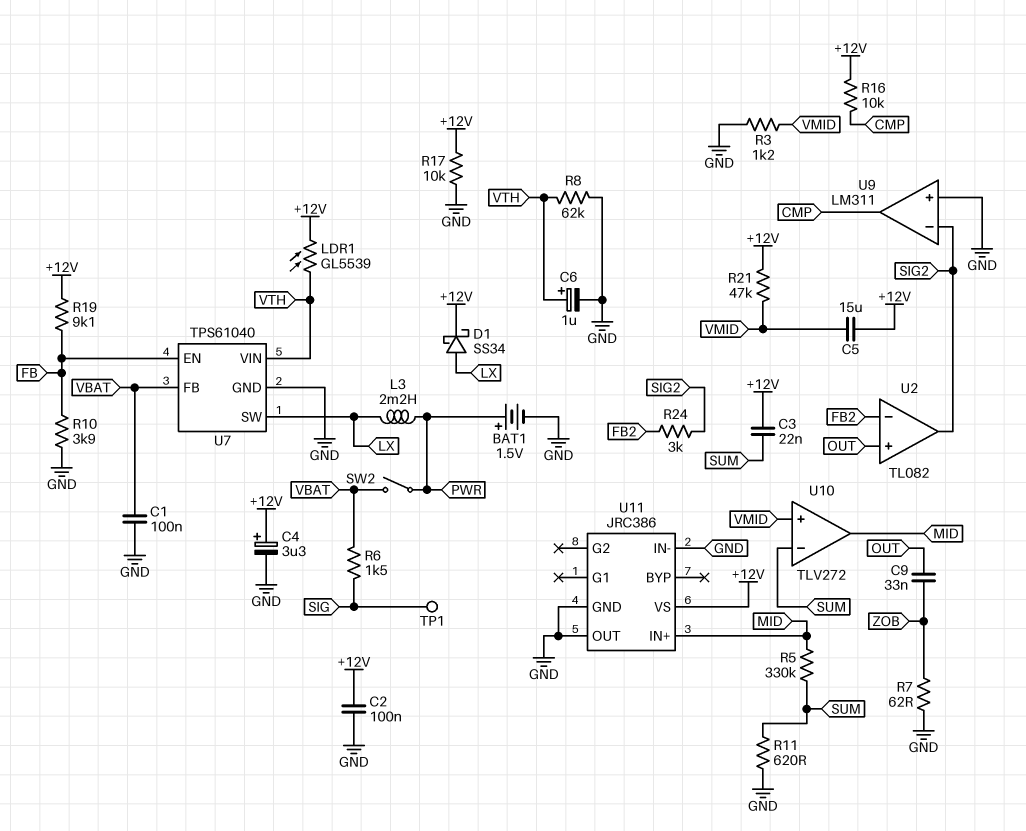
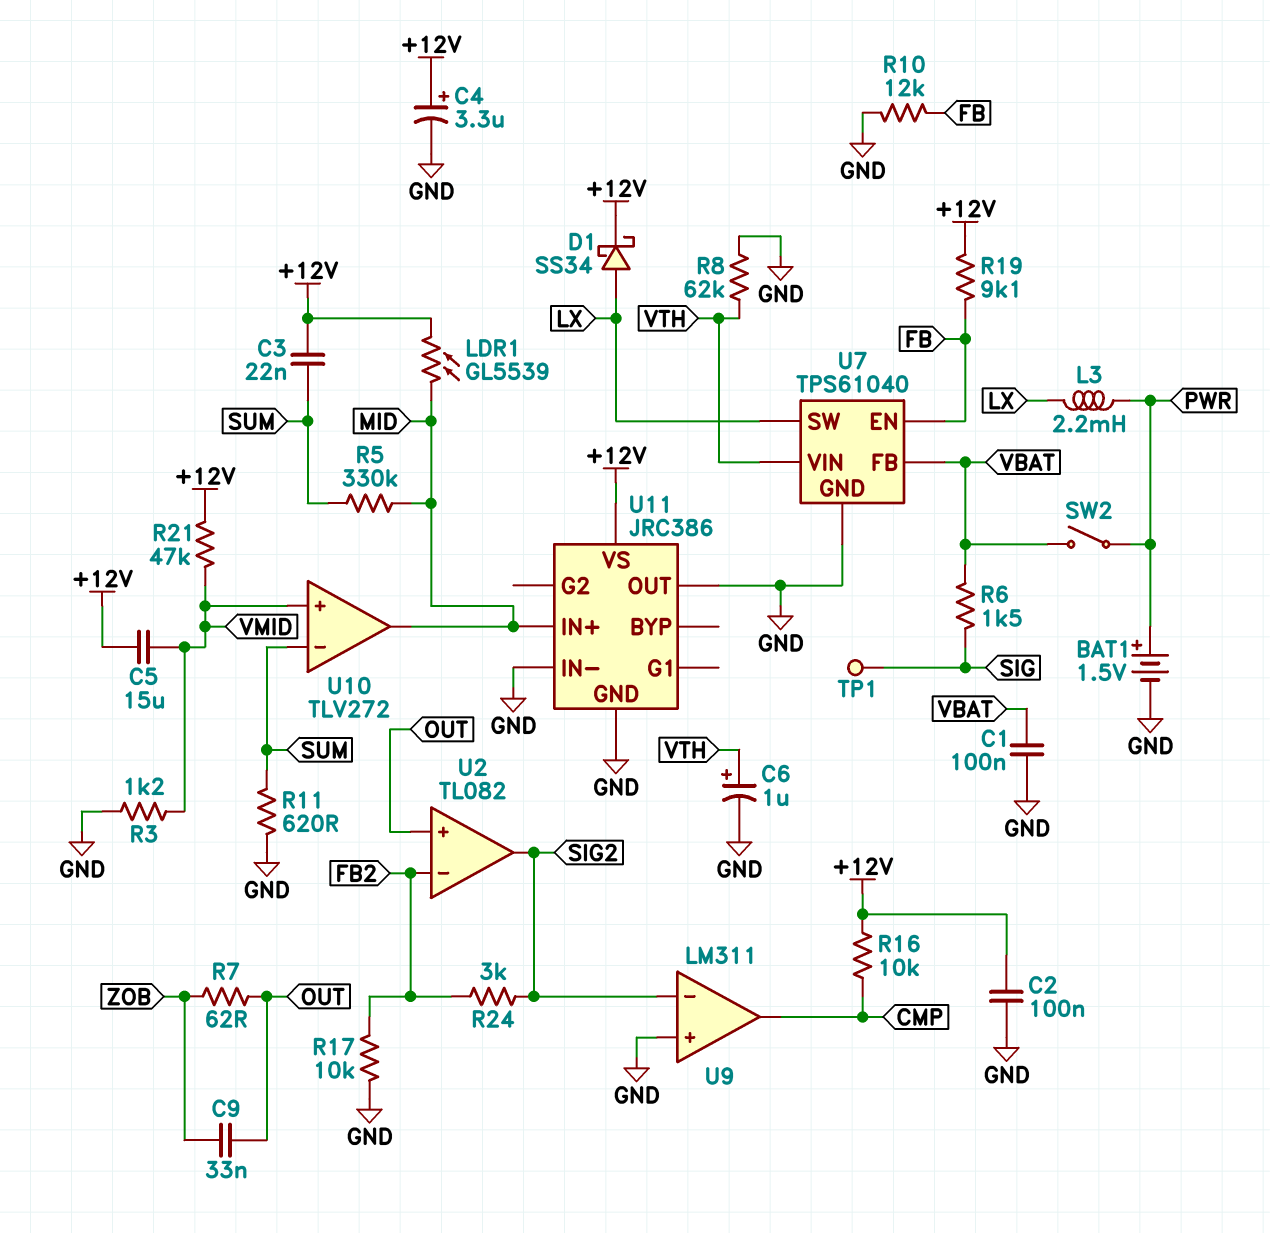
LDR1: GL5539 (+12V, VTH) -> GL5539 (+12V, MID)
R7: 62 (GND, ZOB) -> 62 (OUT, ZOB)
R10: 3.9k (FB, GND) -> 12k (FB, GND)
R17: 10k (+12V, GND) -> 10k (FB2, GND)

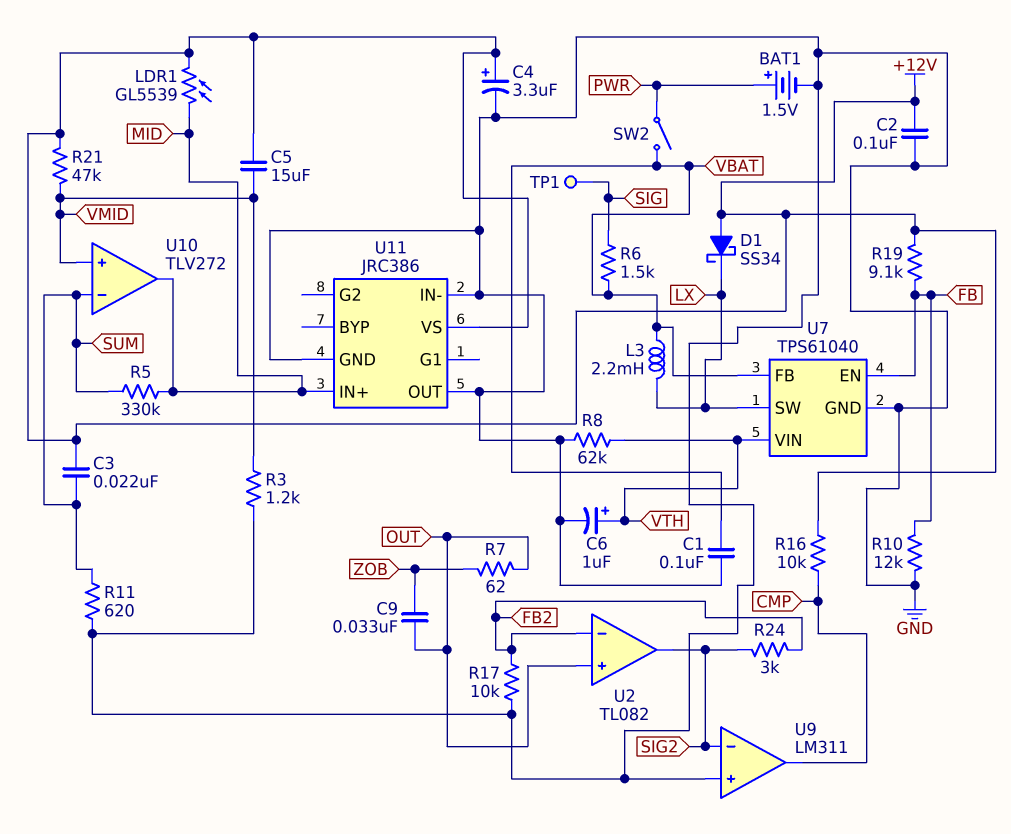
D1: schottky SS34 (A LX, K +12V) -> schottky SS34 (A +12V, K LX)
L3: 2.2mH (LX, PWR) -> 2.2mH (LX, VBAT)

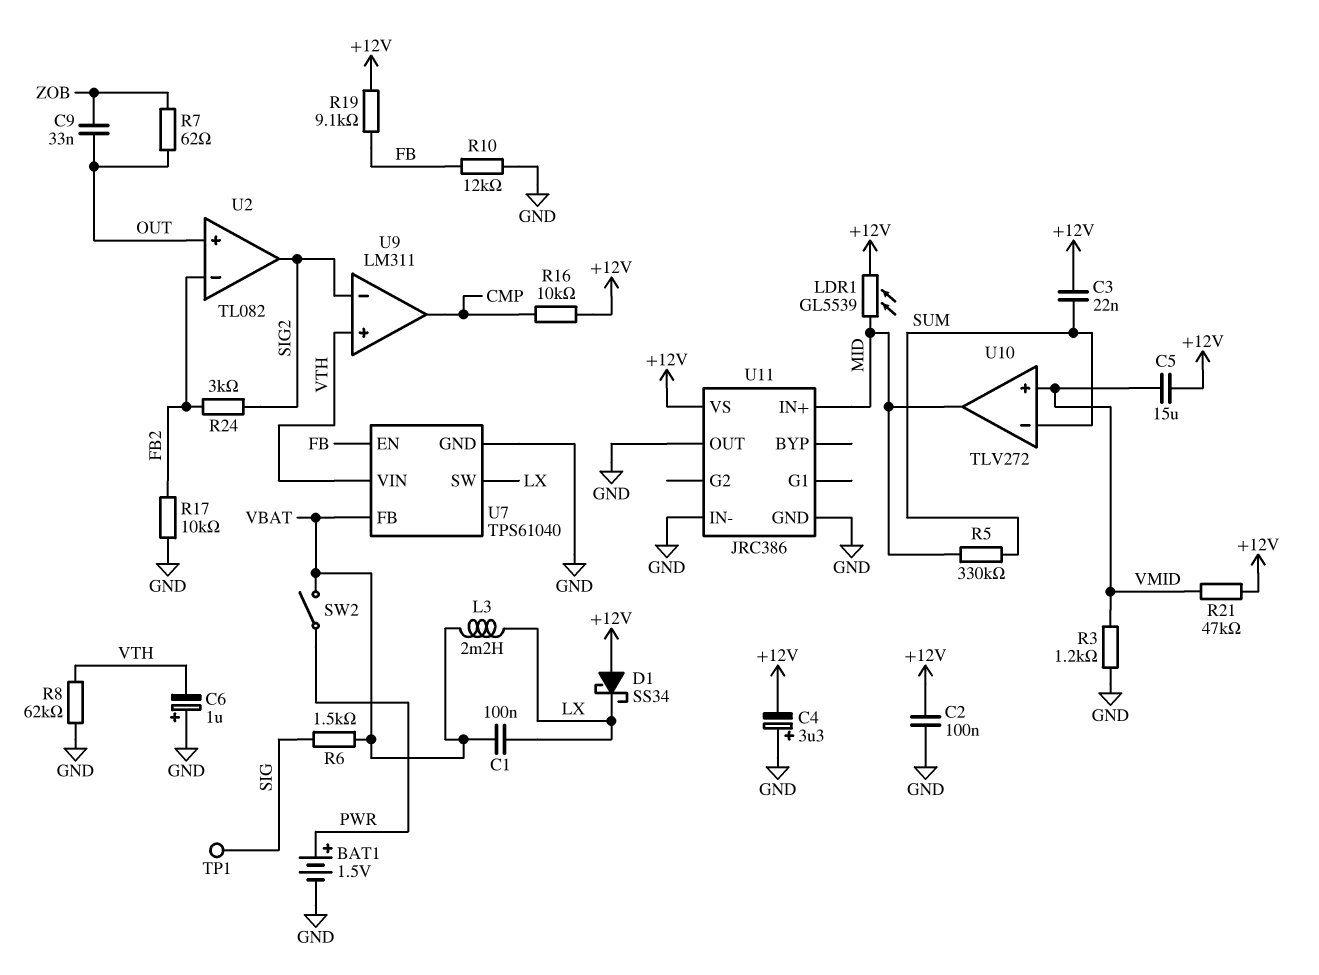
C1: 100nF (GND, VBAT) -> 100nF (LX, VBAT)
C4: 3.3uF (plus +12V, minus GND) -> 3.3uF (plus GND, minus +12V)
C6: 1uF (plus VTH, minus GND) -> 1uF (plus GND, minus VTH)
R11: 620 (GND, SUM) -> none
U9 pin in+: GND -> VTH

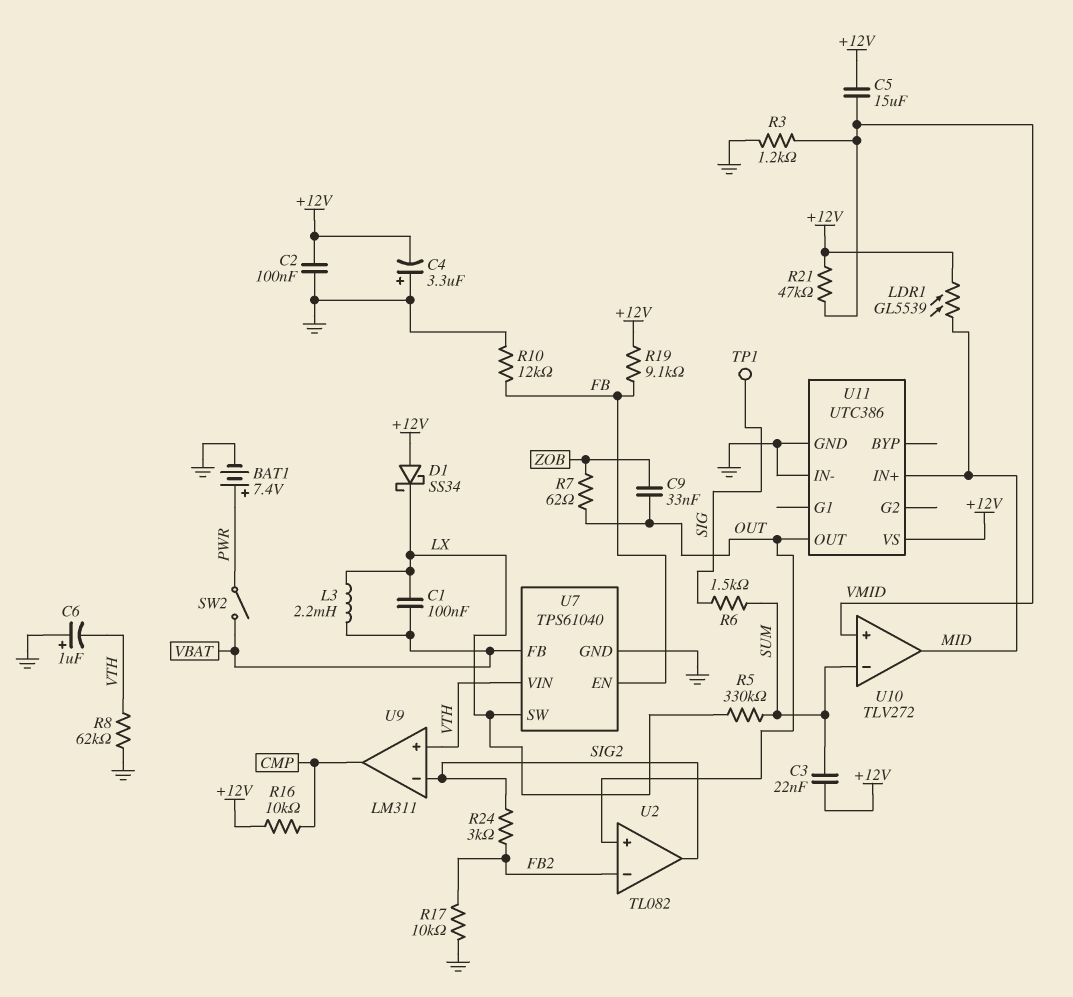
BAT1: 1.5V (plus PWR, minus GND) -> 7.4V (plus PWR, minus GND)
R5: 330k (MID, SUM) -> 330k (LX, SUM)
R6: 1.5k (SIG, VBAT) -> 1.5k (SIG, SUM)
U11: JRC386 -> UTC386
U11 pin OUT: GND -> OUT

